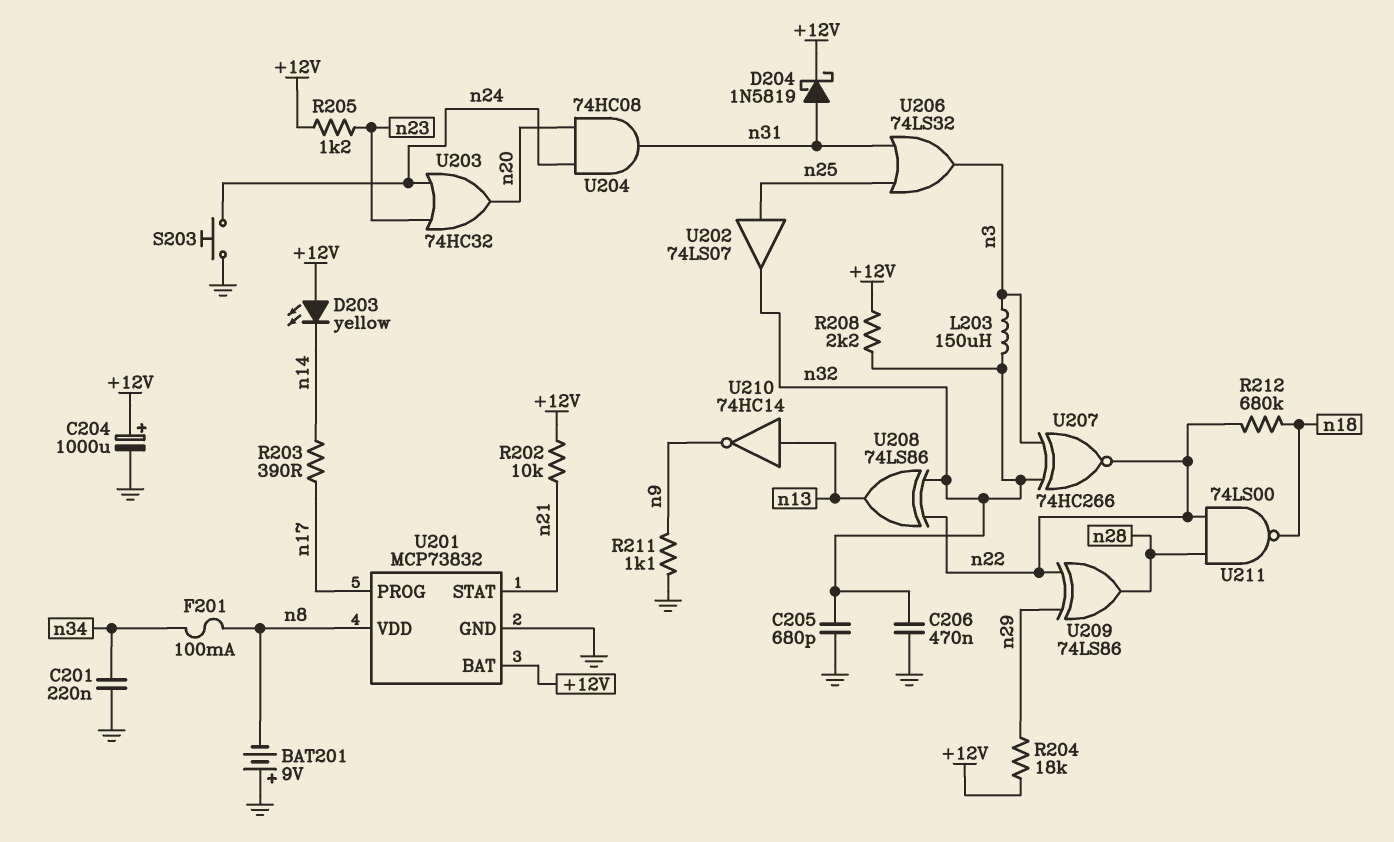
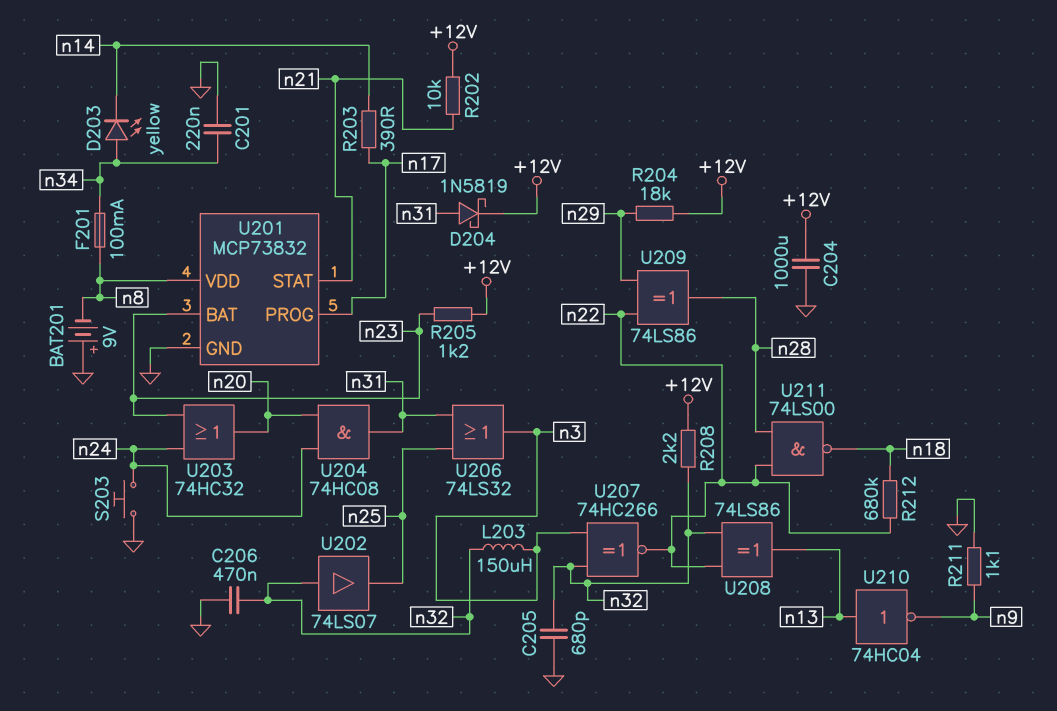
C204: 1000uF (plus +12V, minus GND) -> 1000uF (+12V, GND)
D203: LED yellow (A +12V, K n14) -> LED yellow (A n34, K n14)
U201 pin BAT: +12V -> n23
U202: buffer 74LS07 (in n25, out n32) -> buffer 74LS07 (in n32, out n25)
U210: NOT 74HC14 (in n13, out n9) -> NOT 74HC04 (in n13, out n9)

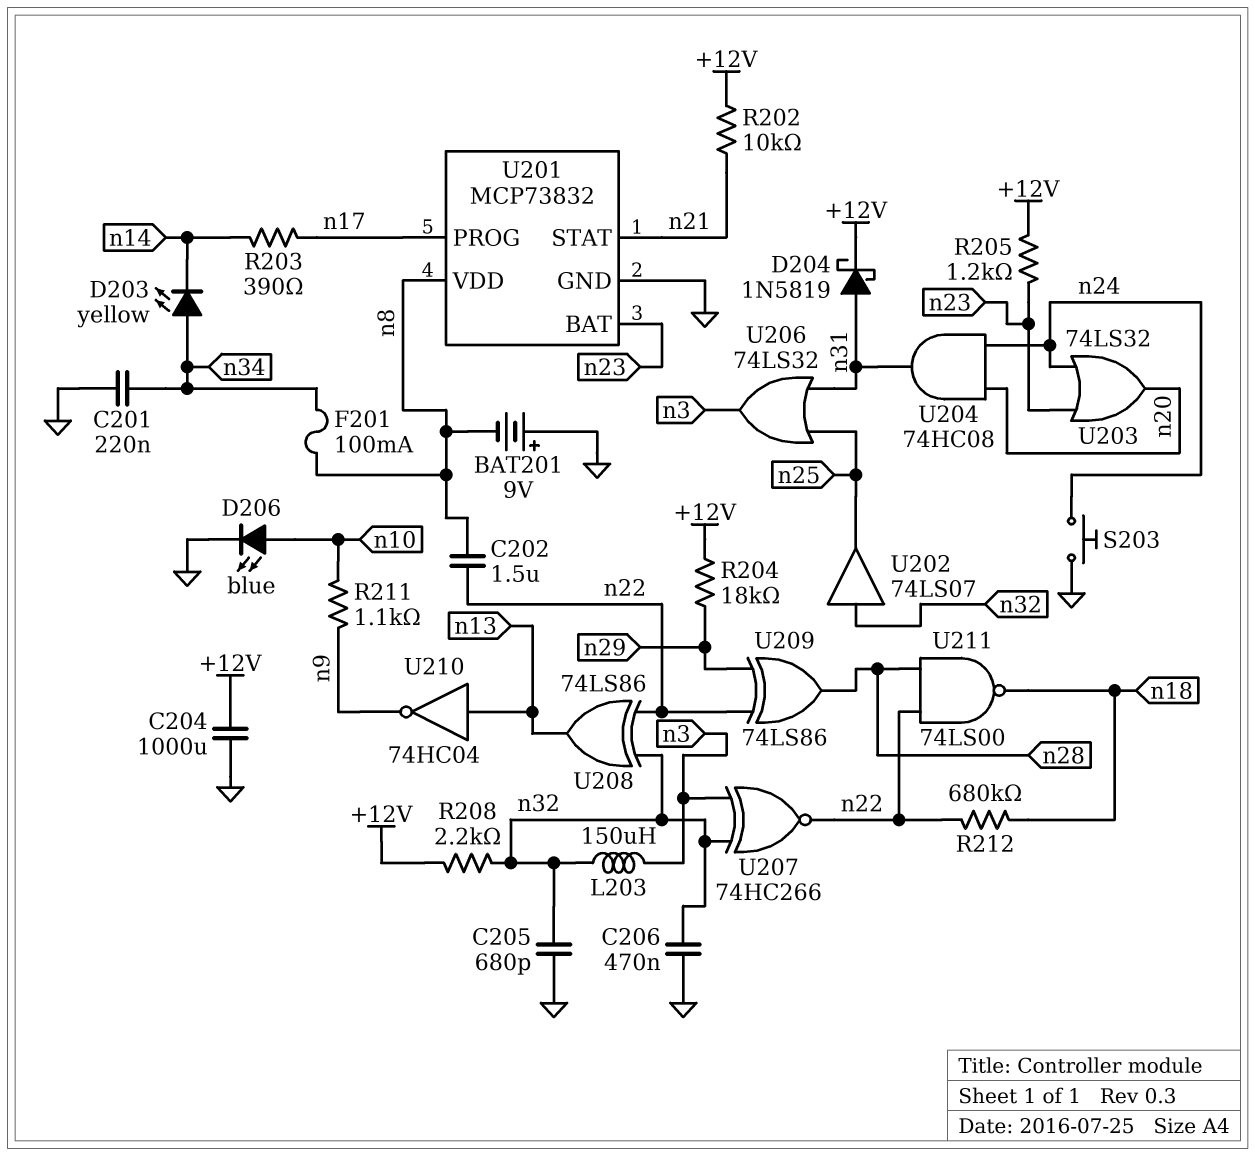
C202: none -> 1.5uF (n8, n22)
D206: none -> LED blue (A n10, K GND)
R211: 1.1k (GND, n9) -> 1.1k (n9, n10)
U203: OR 74HC32 (in n23, in n24, out n20) -> OR 74LS32 (in n23, in n24, out n20)

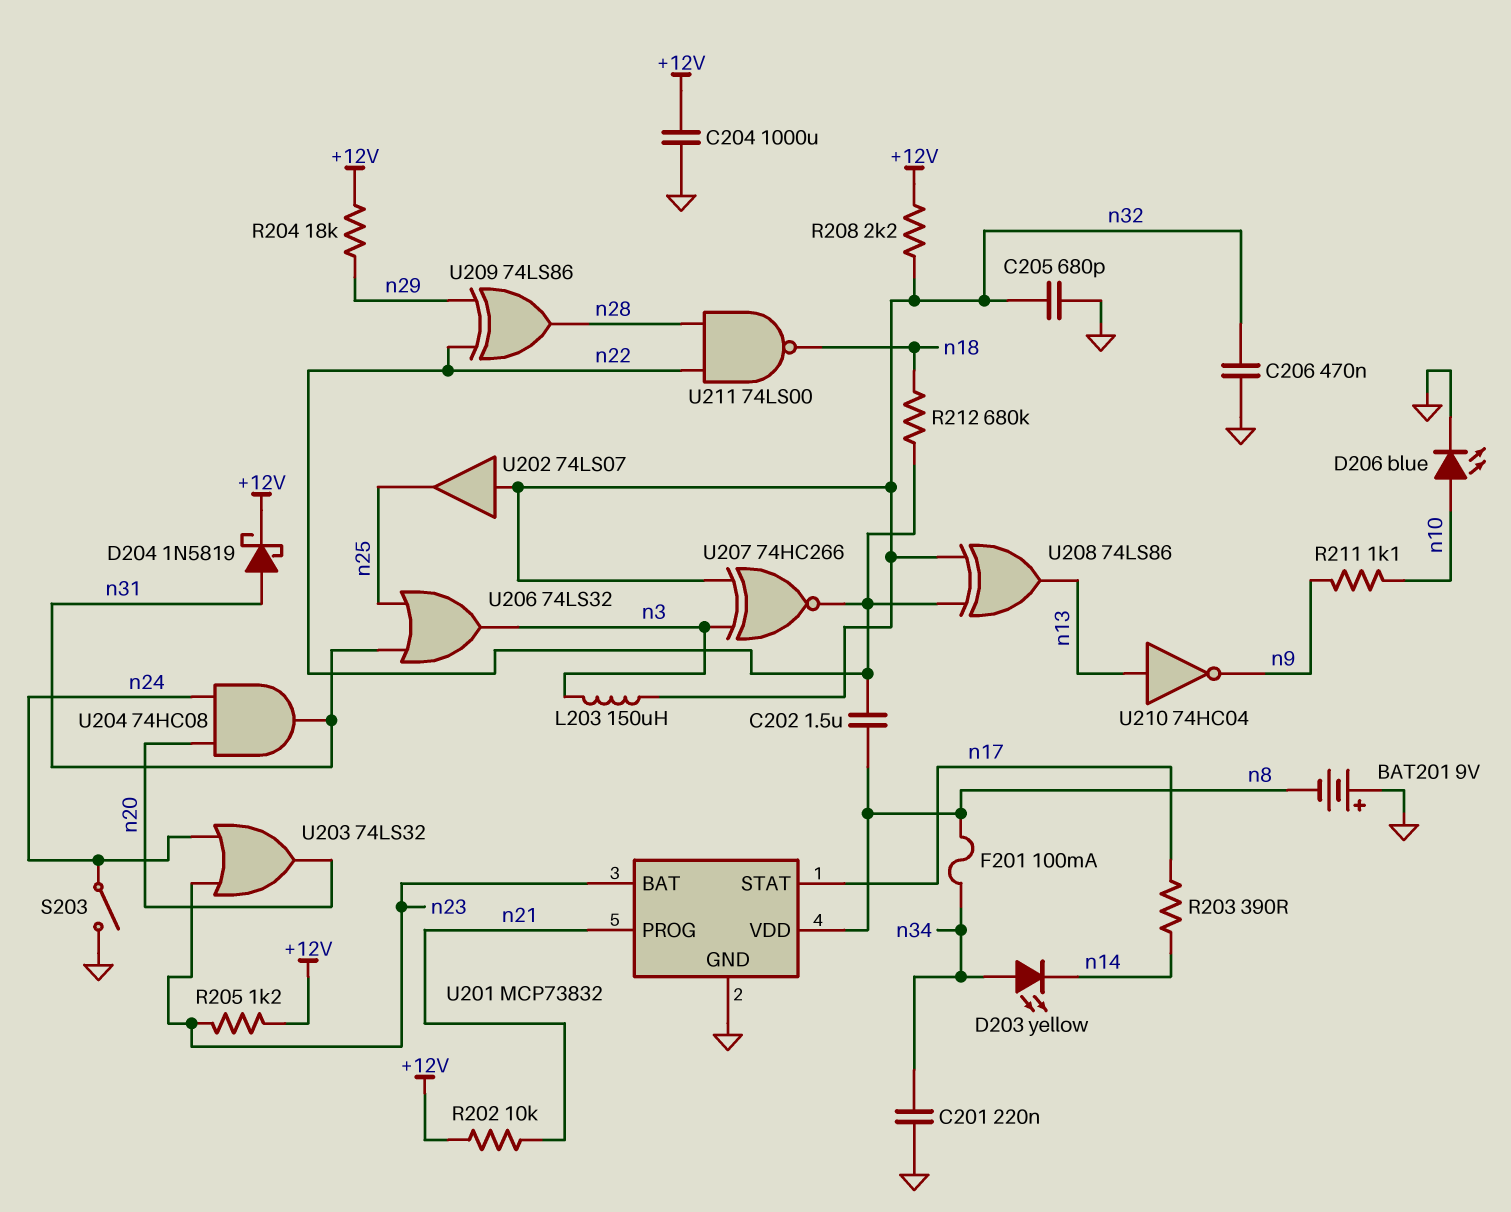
S203: button (GND, n24) -> switch (GND, n24)
U201 pin PROG: n17 -> n21
U201 pin STAT: n21 -> n17

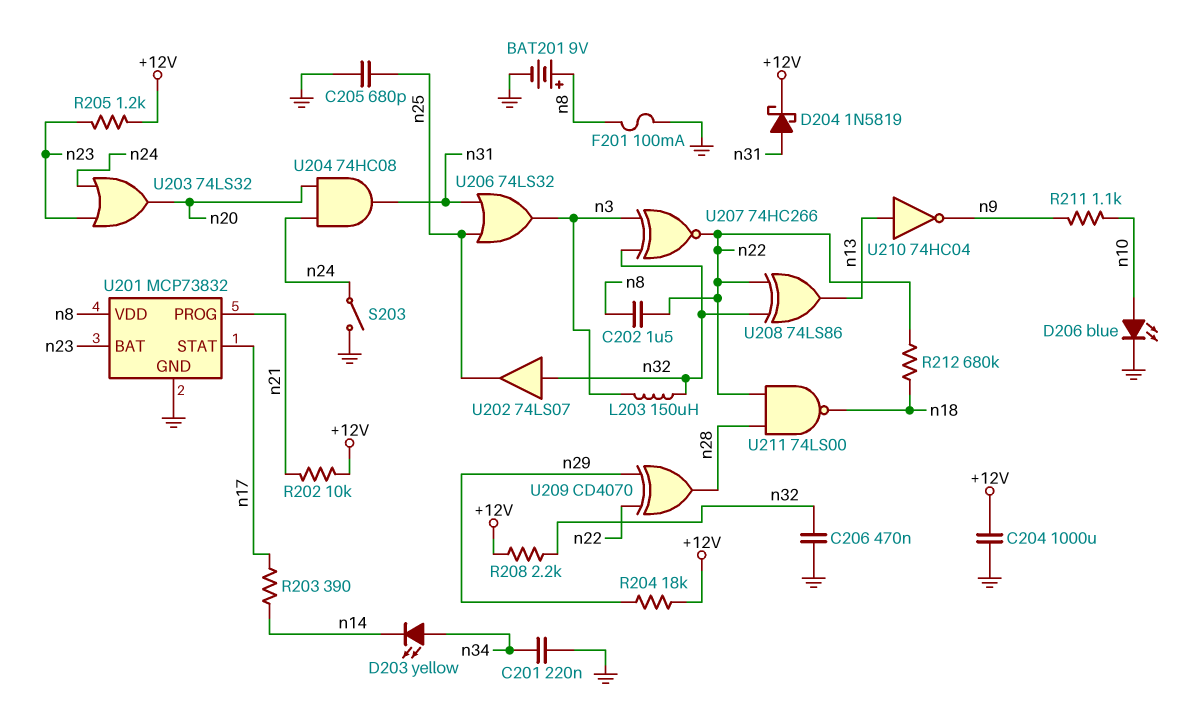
BAT201: 9V (plus GND, minus n8) -> 9V (plus n8, minus GND)
C205: 680pF (GND, n32) -> 680pF (GND, n25)
F201: 100mA (n8, n34) -> 100mA (GND, n8)
U209: XOR 74LS86 (in n22, in n29, out n28) -> XOR CD4070 (in n22, in n29, out n28)

